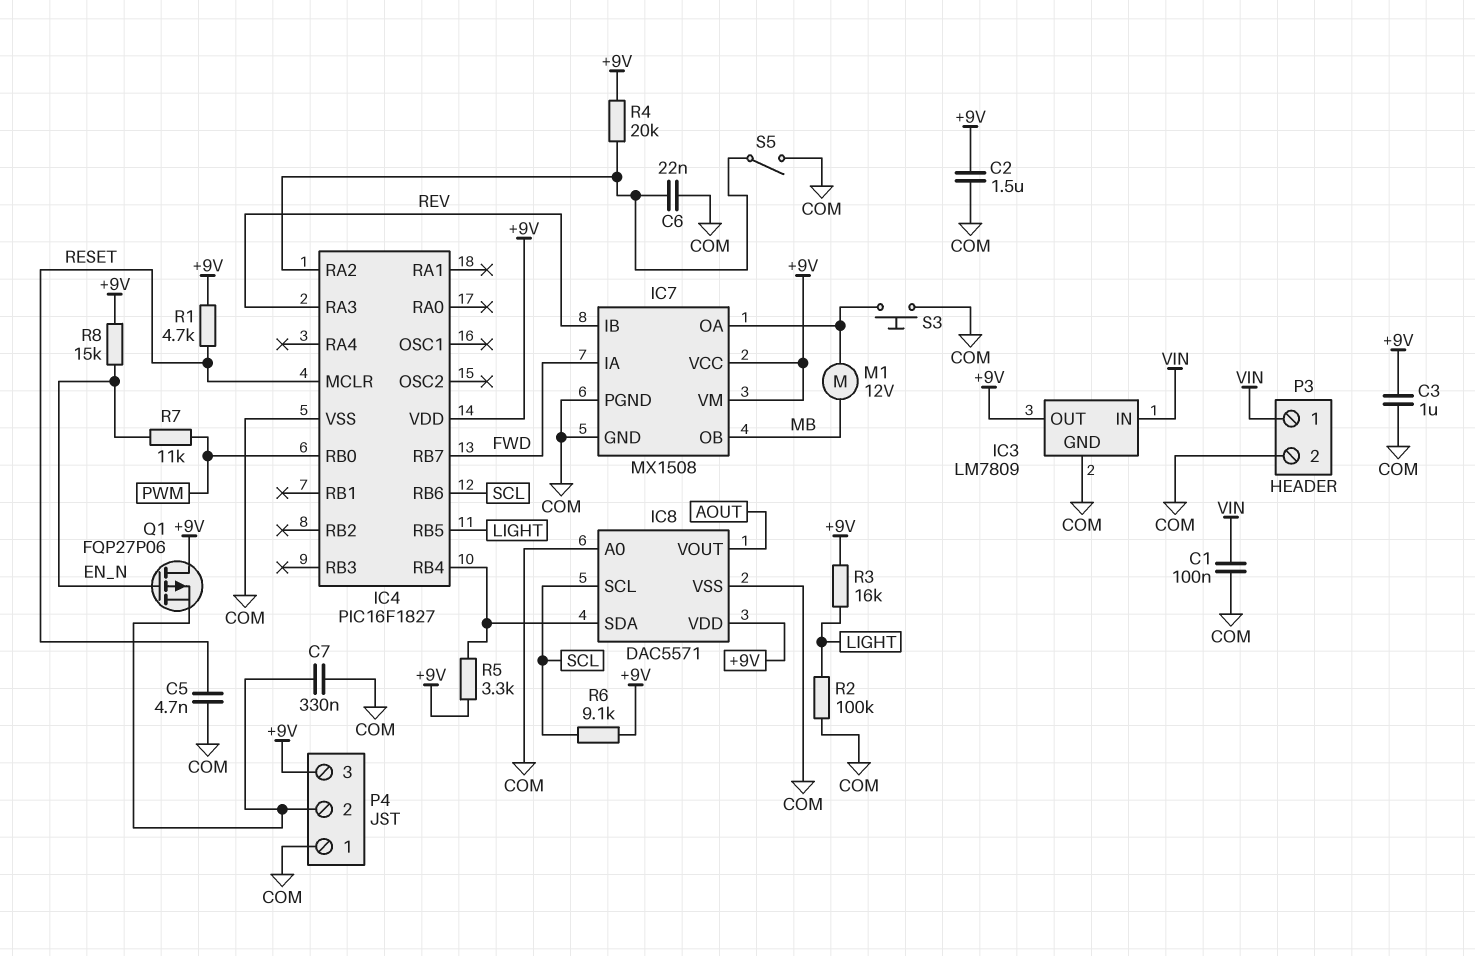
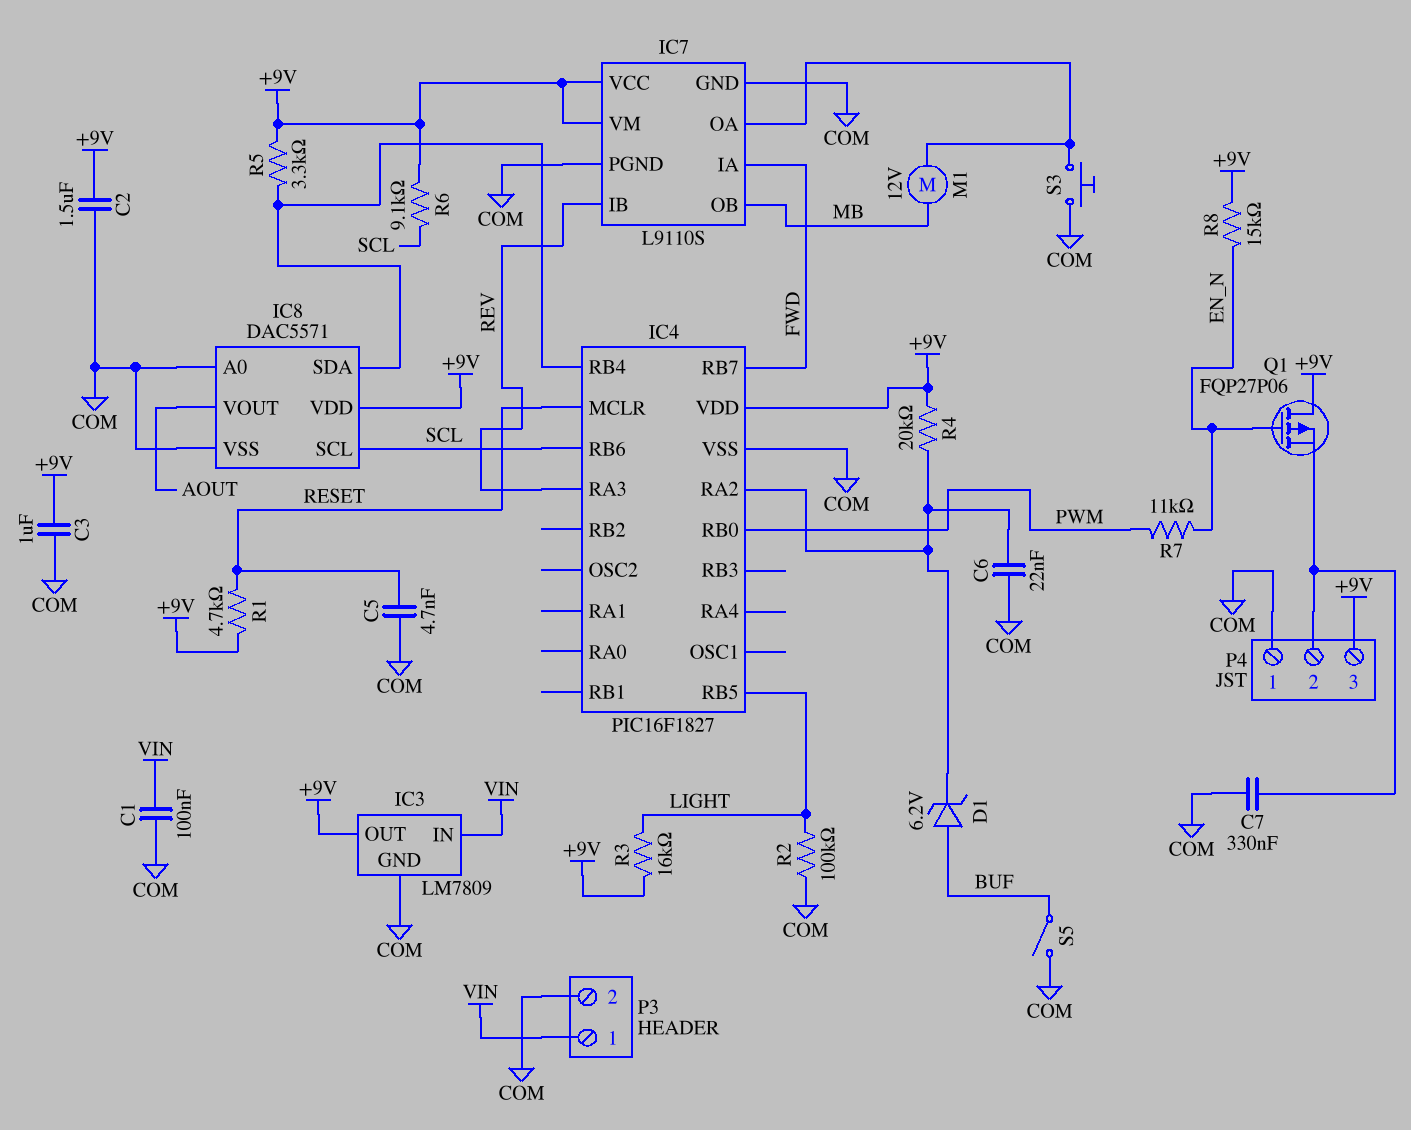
D1: none -> zener 6.2V (A BUF, K IC4/RA2)
IC7: MX1508 -> L9110S
S5: switch (COM, IC4/RA2) -> switch (BUF, COM)

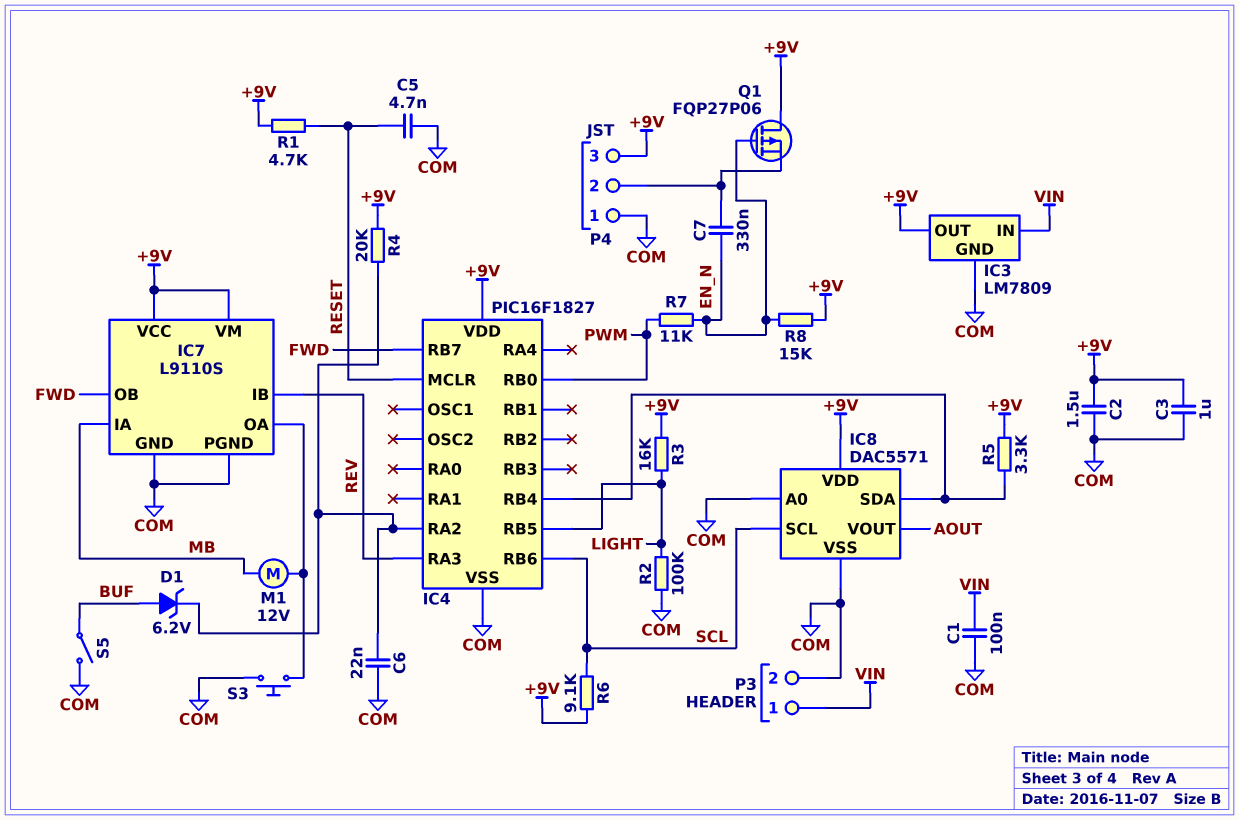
C7: 330nF (COM, P4/2) -> 330nF (EN_N, P4/2)
IC7 pin IA: FWD -> MB
IC7 pin OB: MB -> FWD

